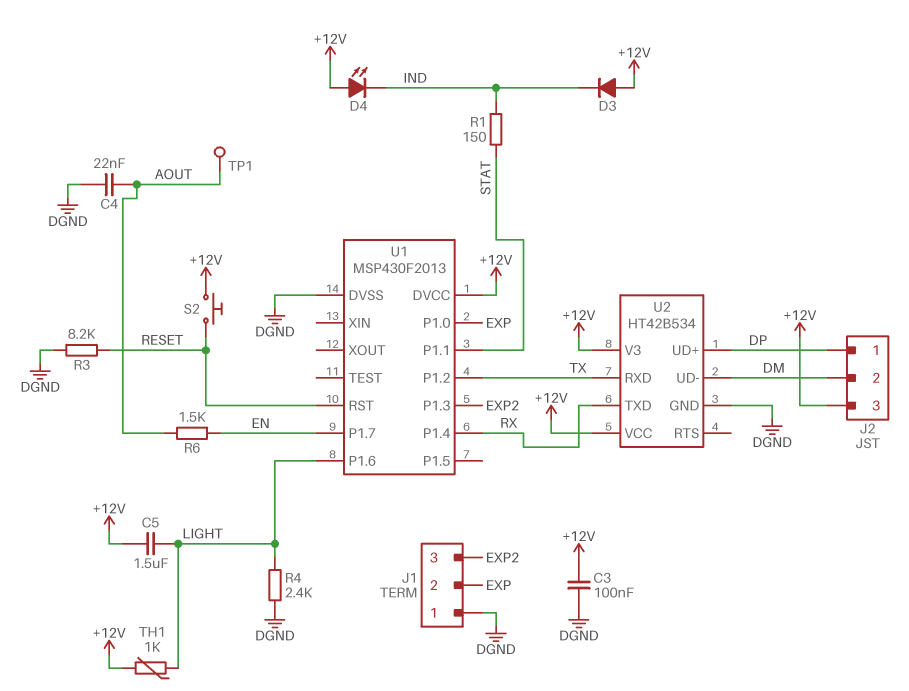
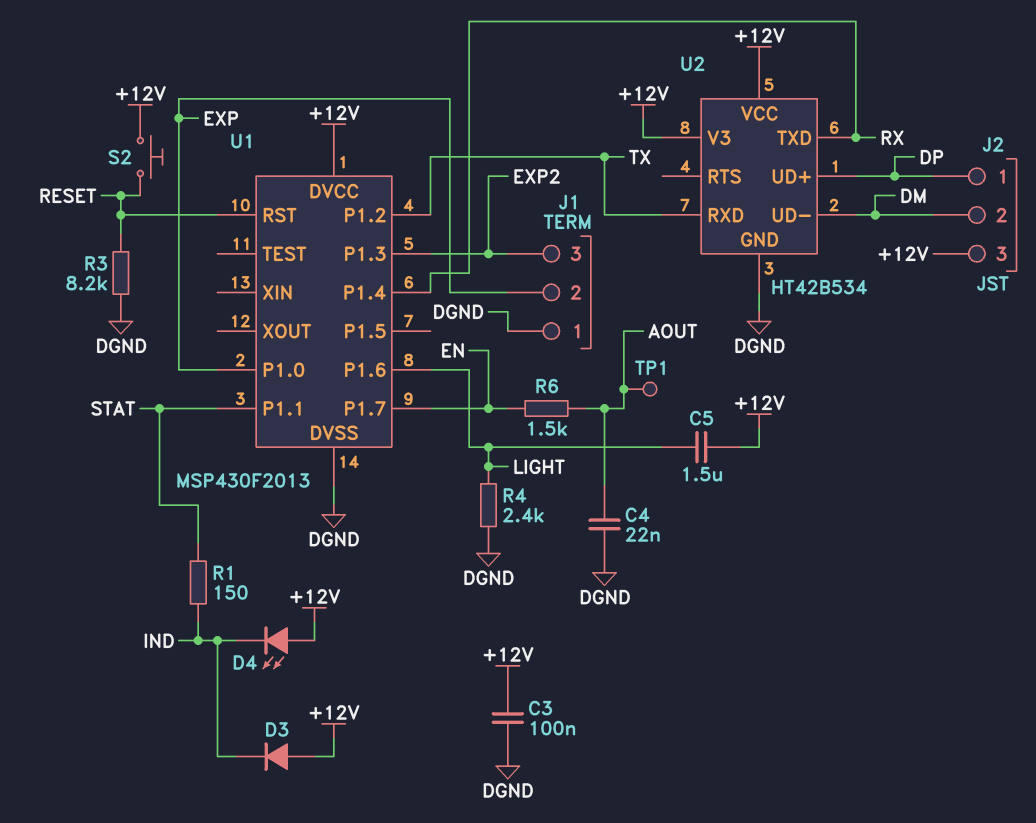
TH1: 1k (+12V, LIGHT) -> none

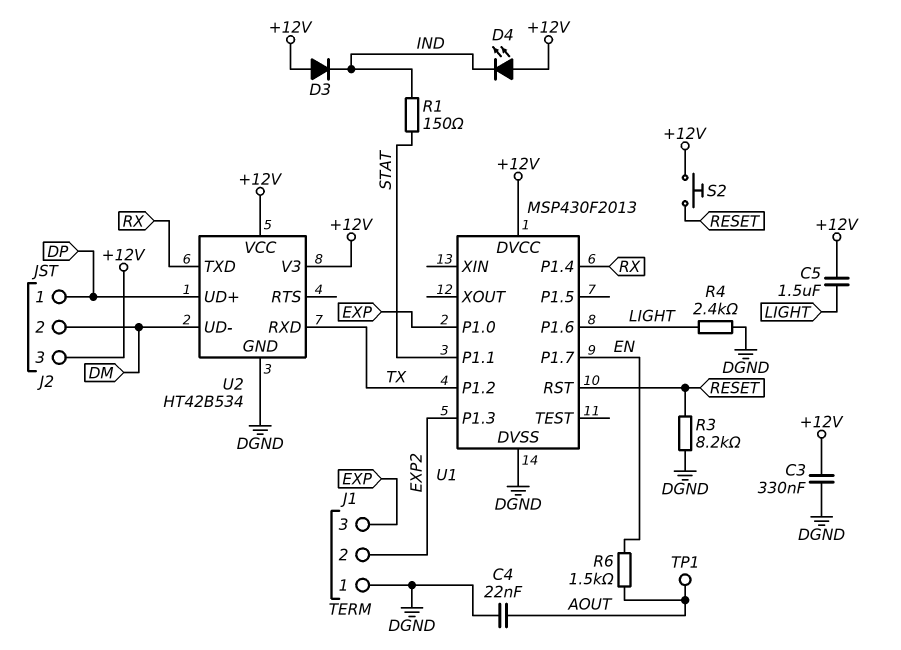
C3: 100nF (+12V, DGND) -> 330nF (+12V, DGND)
J1 pin 2: EXP -> EXP2
J1 pin 3: EXP2 -> EXP

